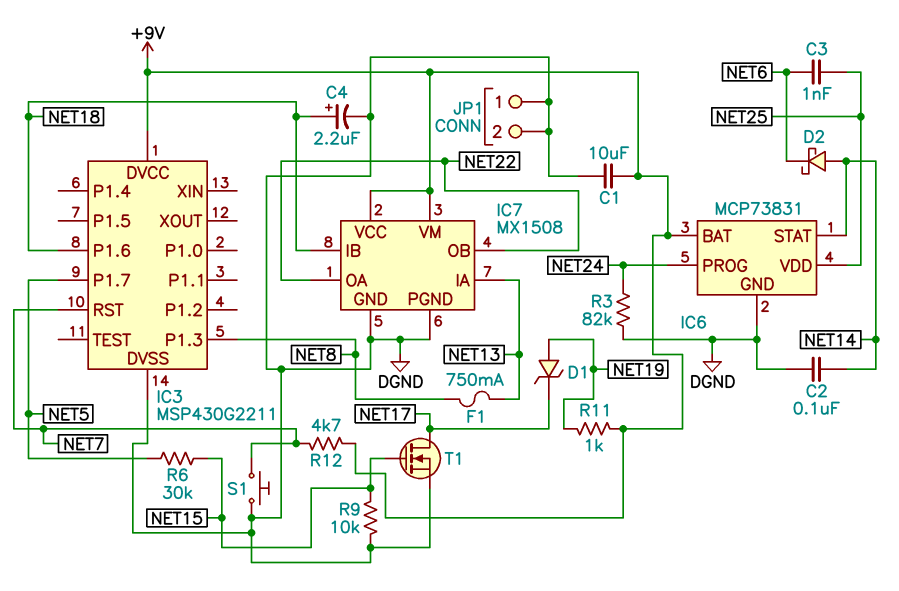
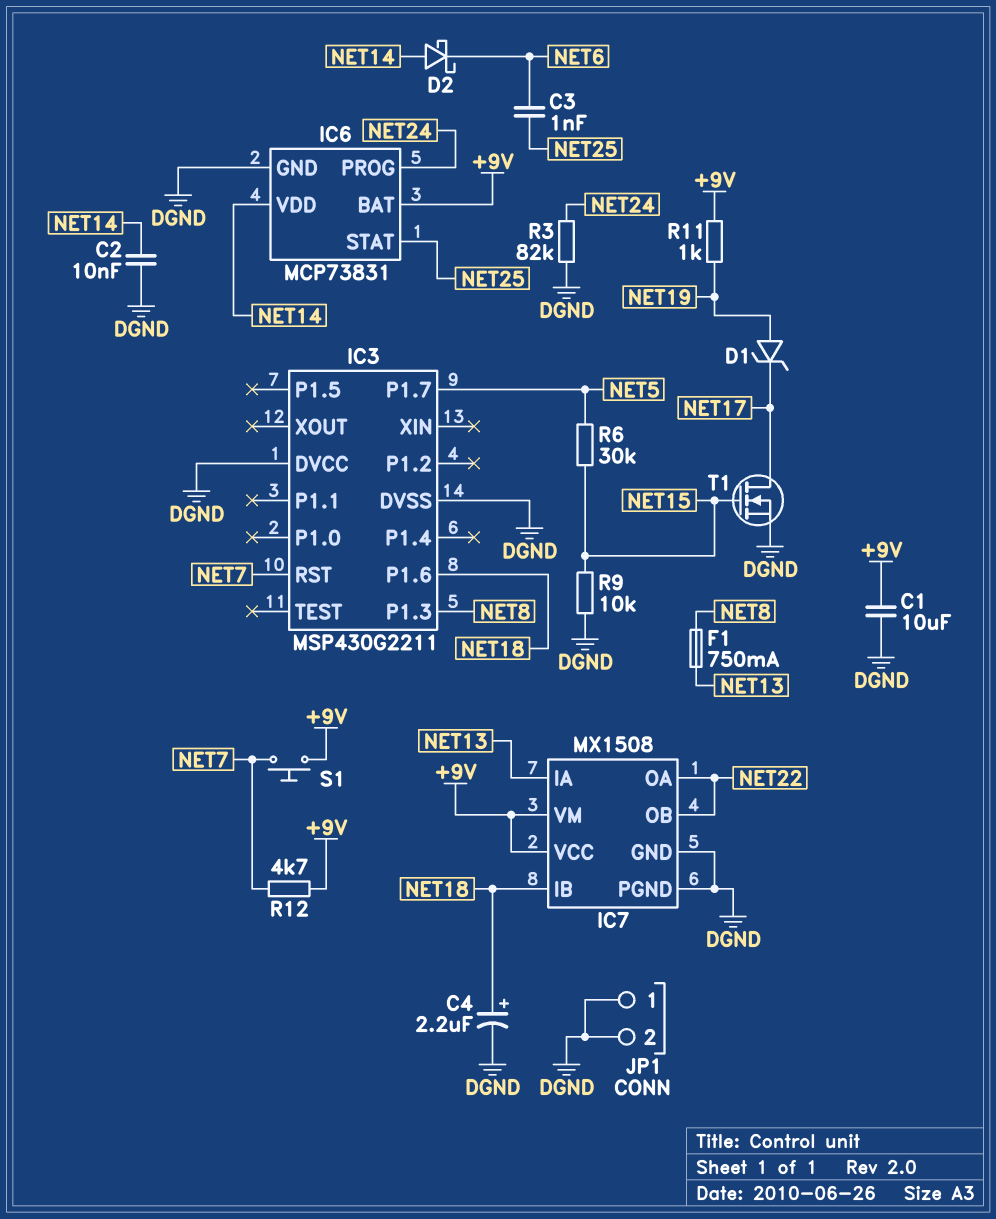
C2: 100nF (DGND, NET14) -> 10nF (DGND, NET14)
IC3 pin DVCC: +9V -> DGND
IC6 pin STAT: NET14 -> NET25
IC6 pin VDD: NET25 -> NET14
S1: button (DGND, NET7) -> button (+9V, NET7)

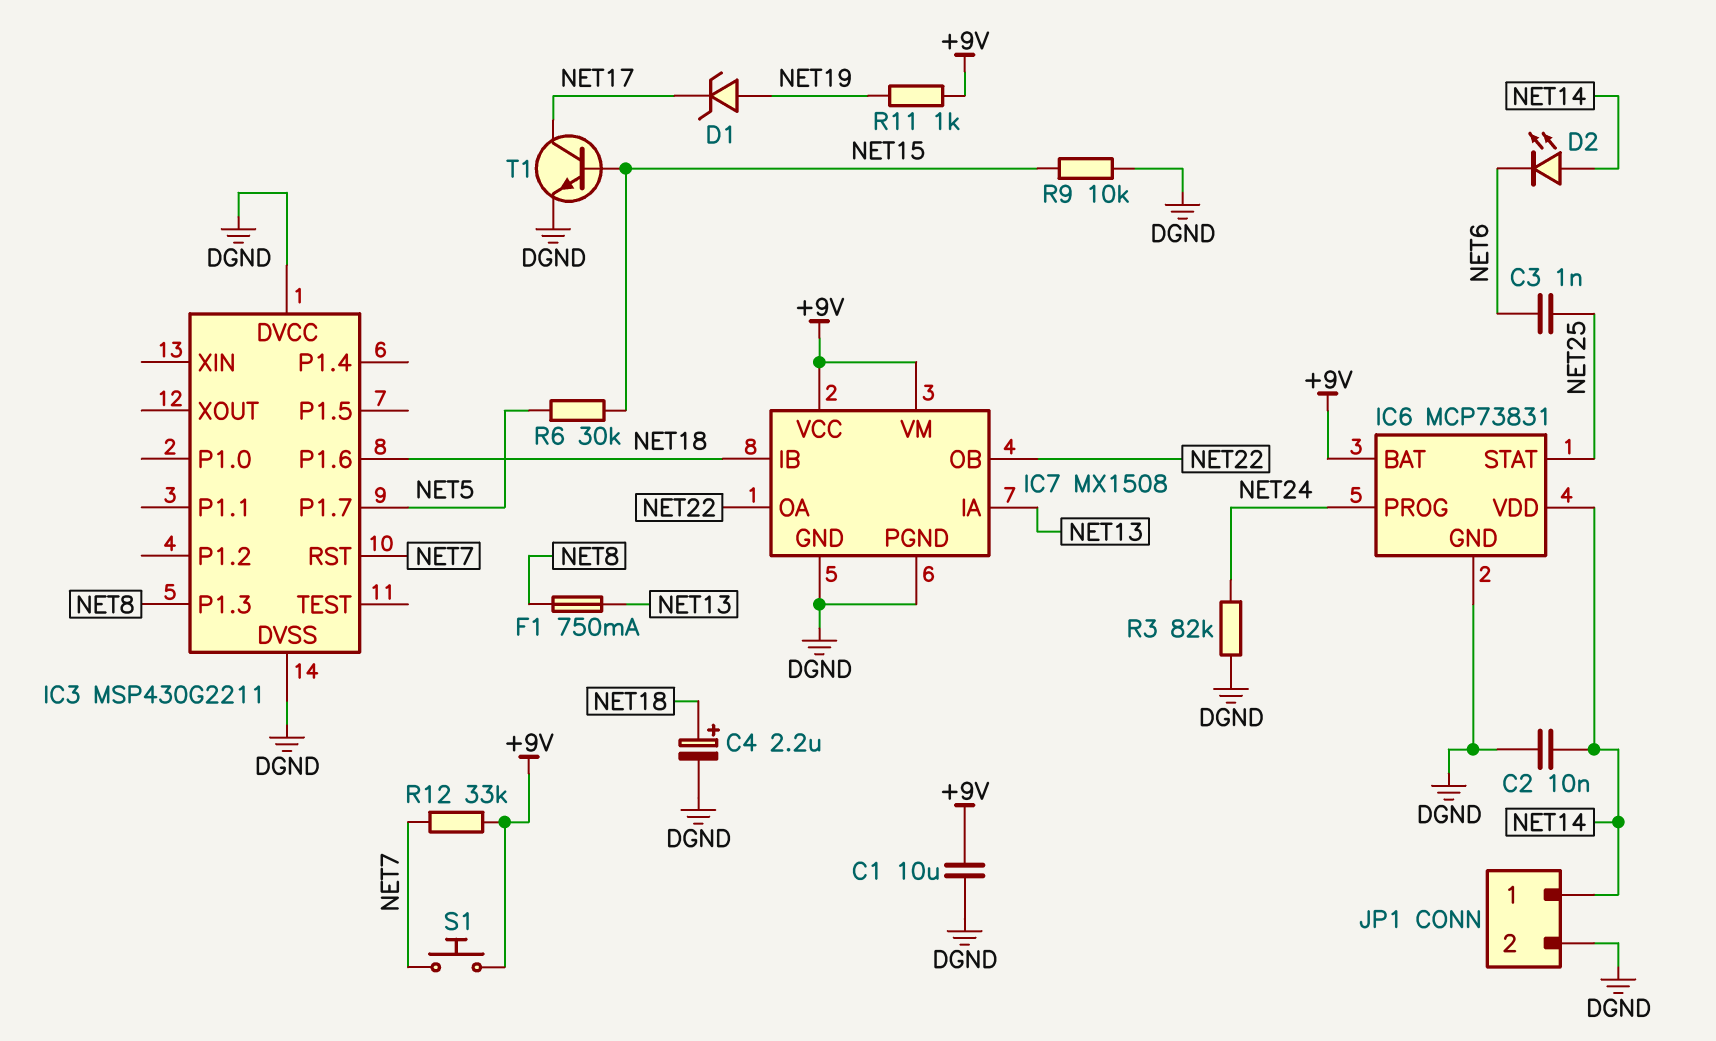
D2: schottky (A NET14, K NET6) -> LED (A NET14, K NET6)
JP1 pin 1: DGND -> NET14
R12: 4.7k (+9V, NET7) -> 33k (+9V, NET7)
T1: NMOS (G NET15, D NET17, S DGND) -> NPN (B NET15, C NET17, E DGND)

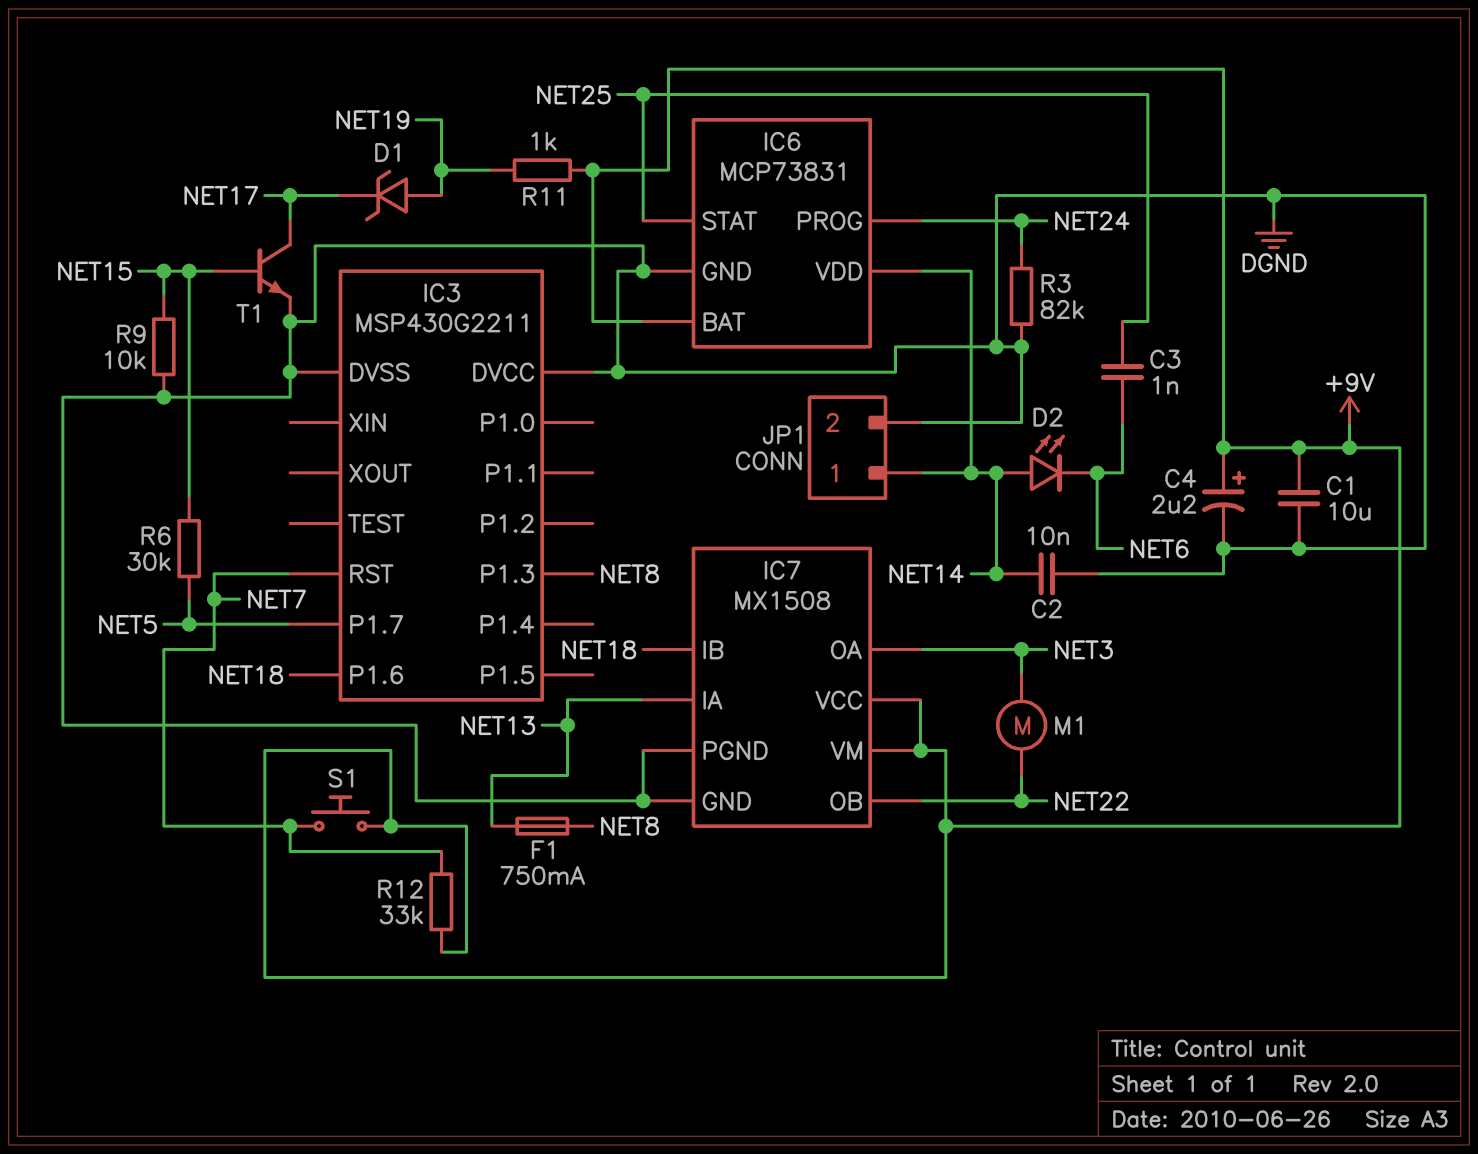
C4: 2.2uF (plus NET18, minus DGND) -> 2.2uF (plus +9V, minus DGND)
IC7 pin OA: NET22 -> NET3
M1: none -> motor (NET3, NET22)

